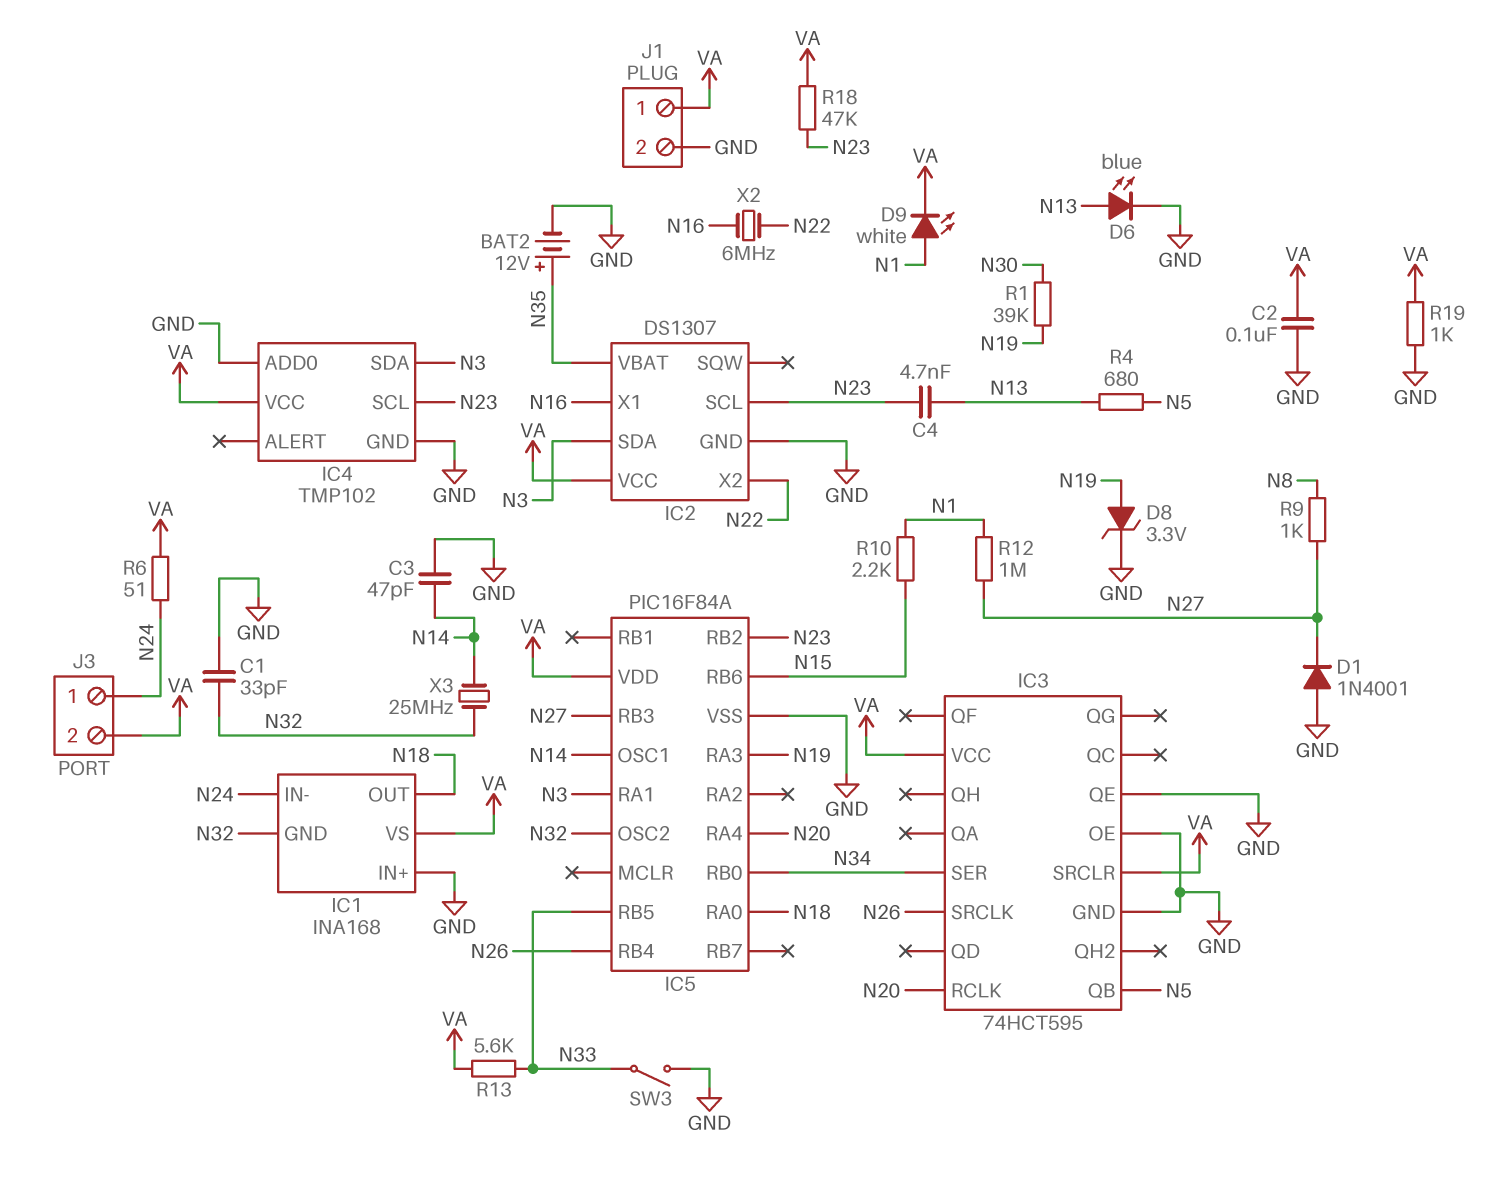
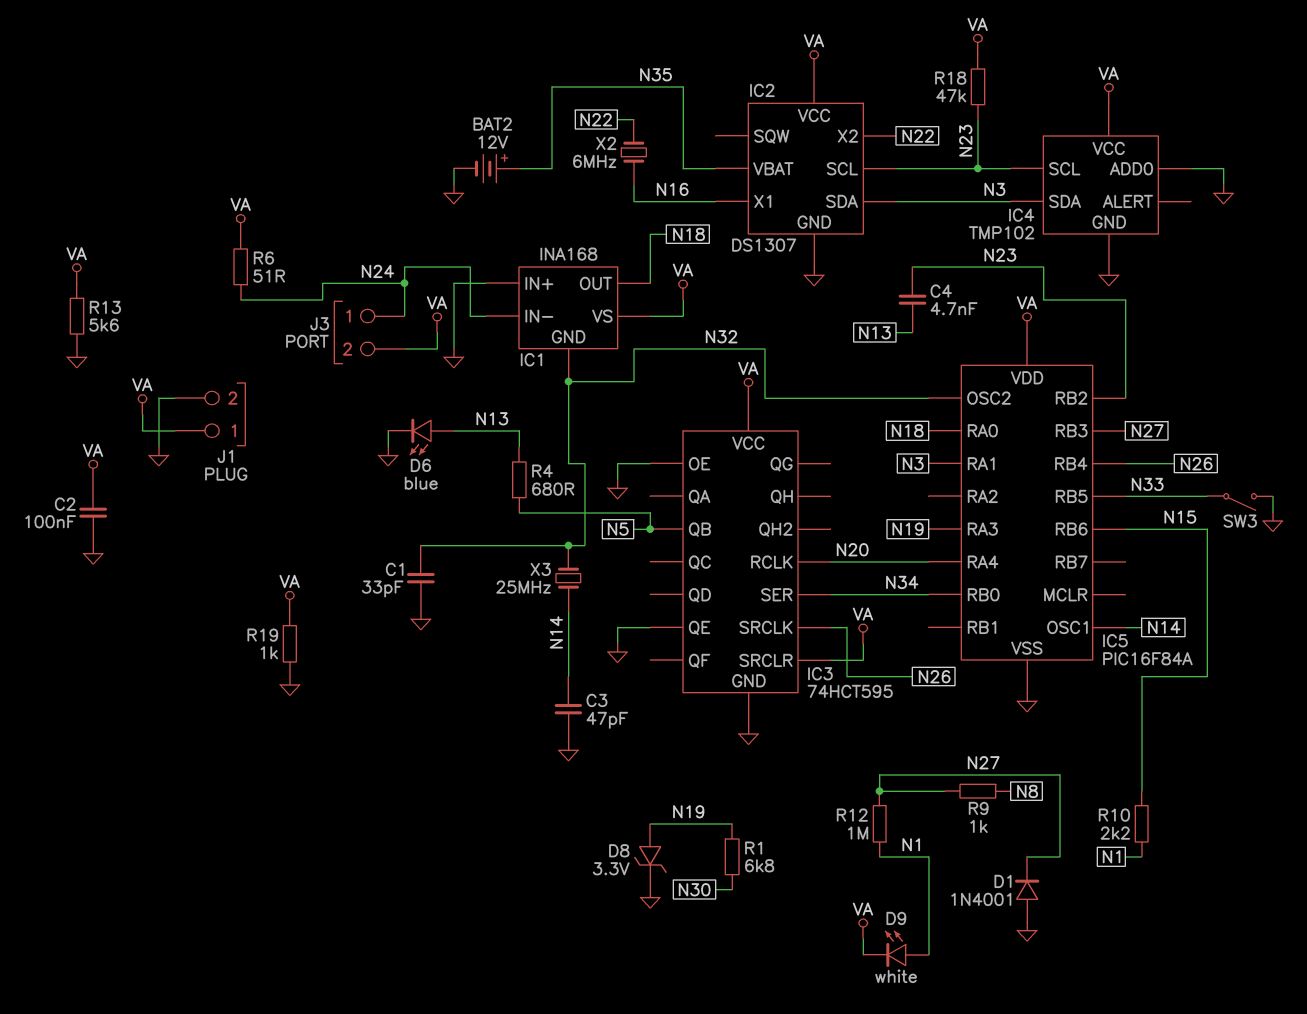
R1: 39k (N19, N30) -> 6.8k (N19, N30)
R13: 5.6k (N33, VA) -> 5.6k (GND, VA)

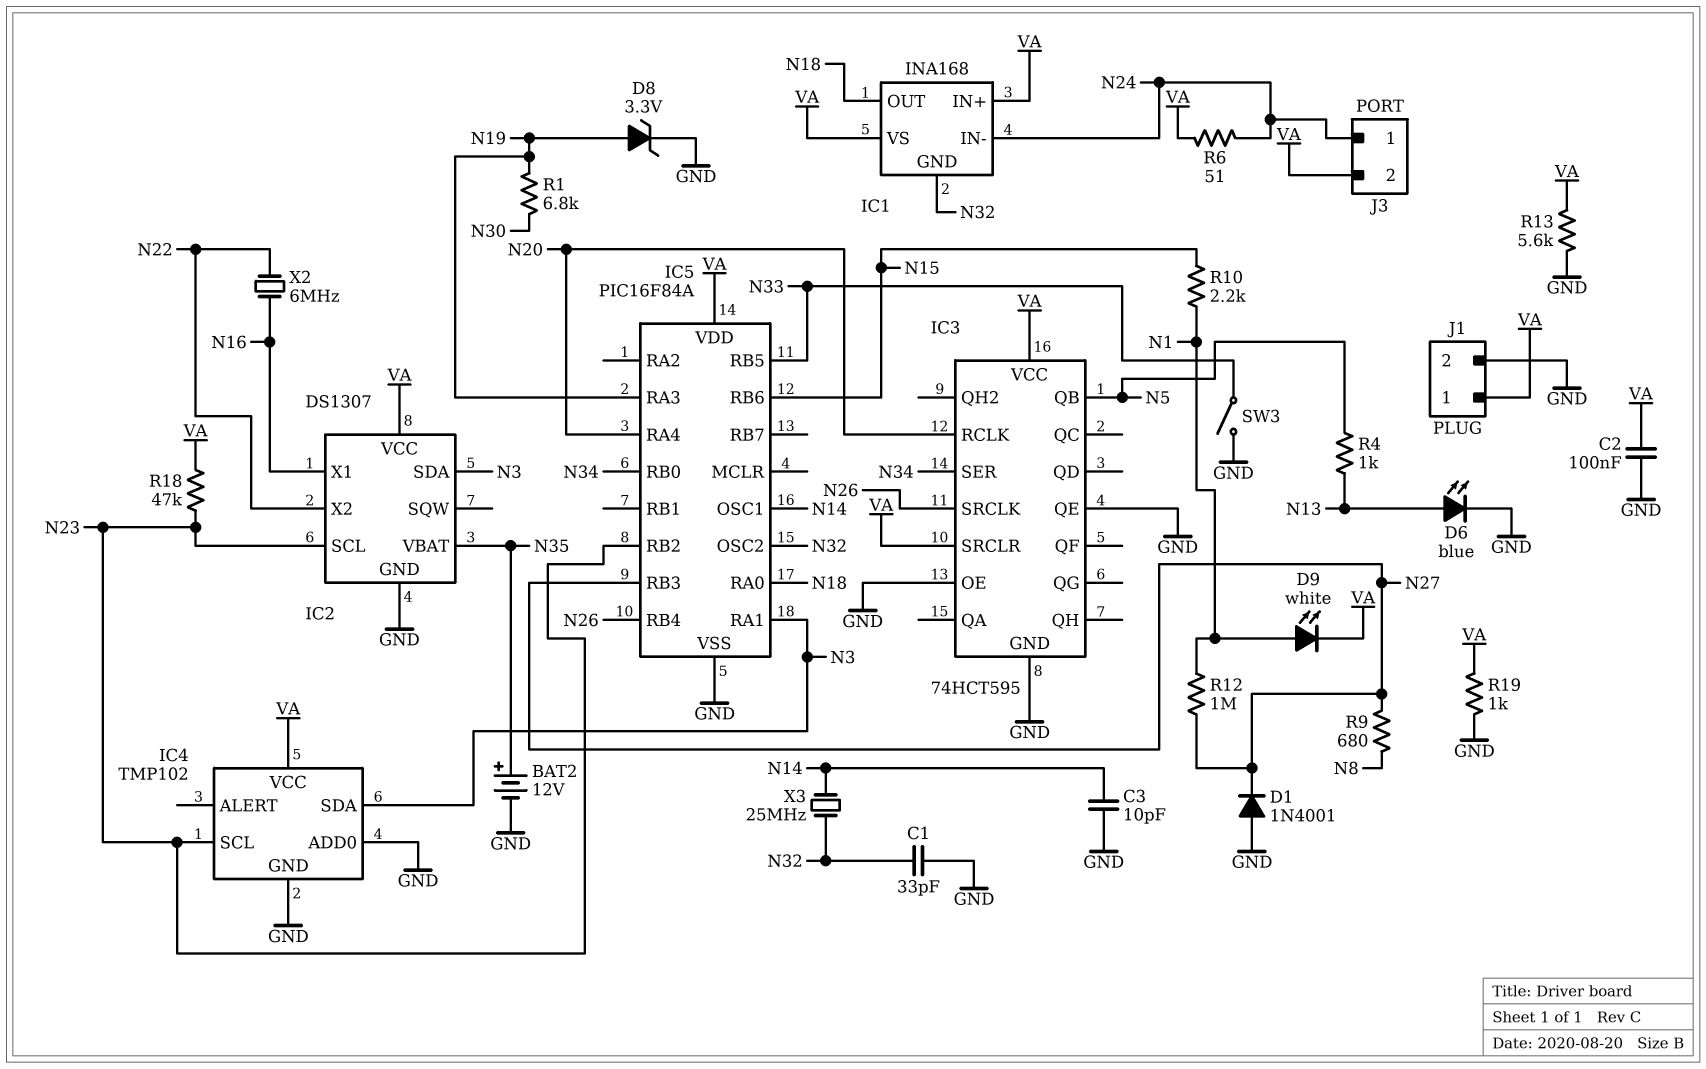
C3: 47pF (GND, N14) -> 10pF (GND, N14)
C4: 4.7nF (N13, N23) -> none
IC1 pin IN+: GND -> VA
R4: 680 (N5, N13) -> 1k (N5, N13)
R9: 1k (N8, N27) -> 680 (N8, N27)

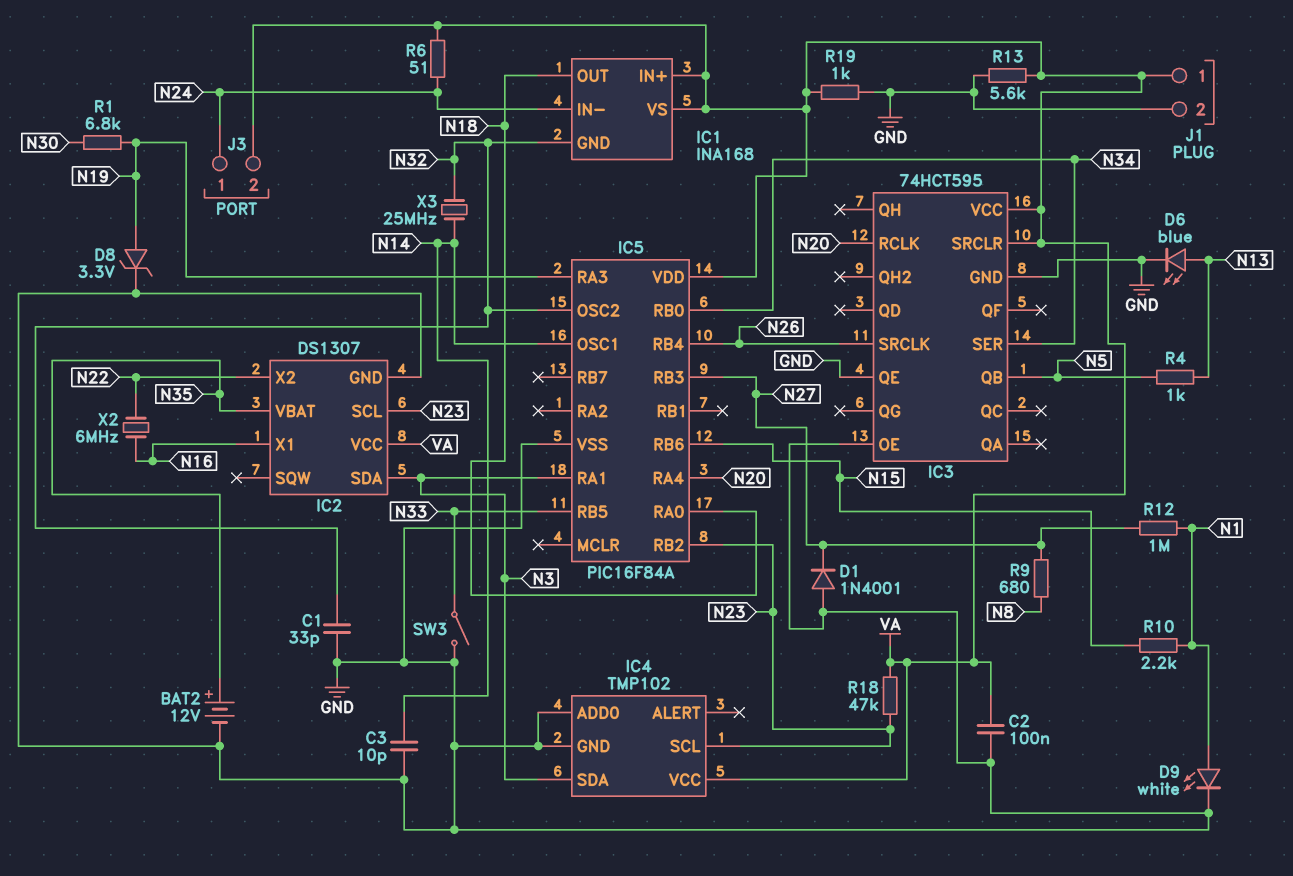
D9: LED white (A N1, K VA) -> LED white (A N1, K GND)

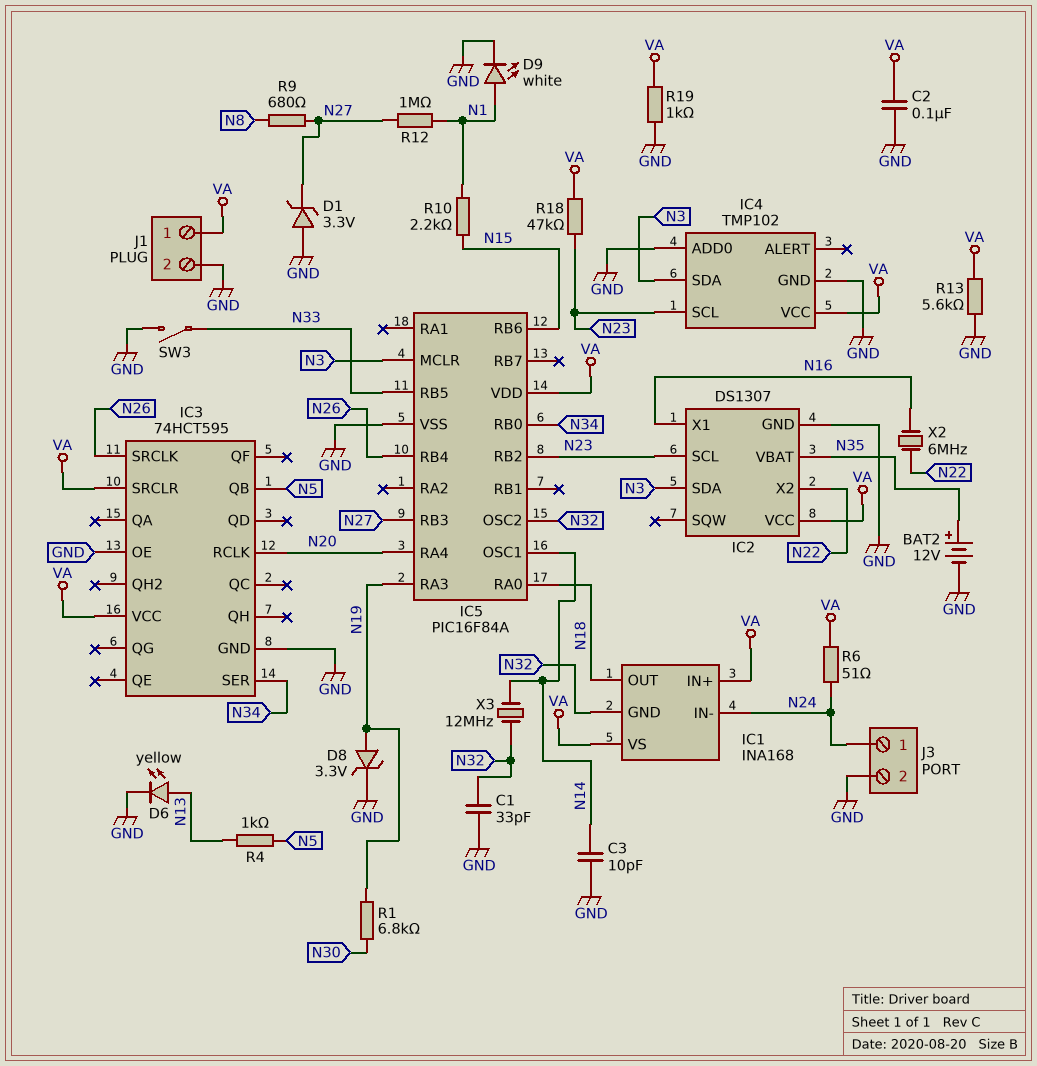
D1: diode 1N4001 (A GND, K N27) -> zener 3.3V (A GND, K N27)
D6: LED blue (A N13, K GND) -> LED yellow (A N13, K GND)
IC3 pin QE: GND -> none
IC5 pin MCLR: none -> N3
IC5 pin RA1: N3 -> none
J3 pin 2: VA -> GND
X3: 25MHz (N14, N32) -> 12MHz (N14, N32)

